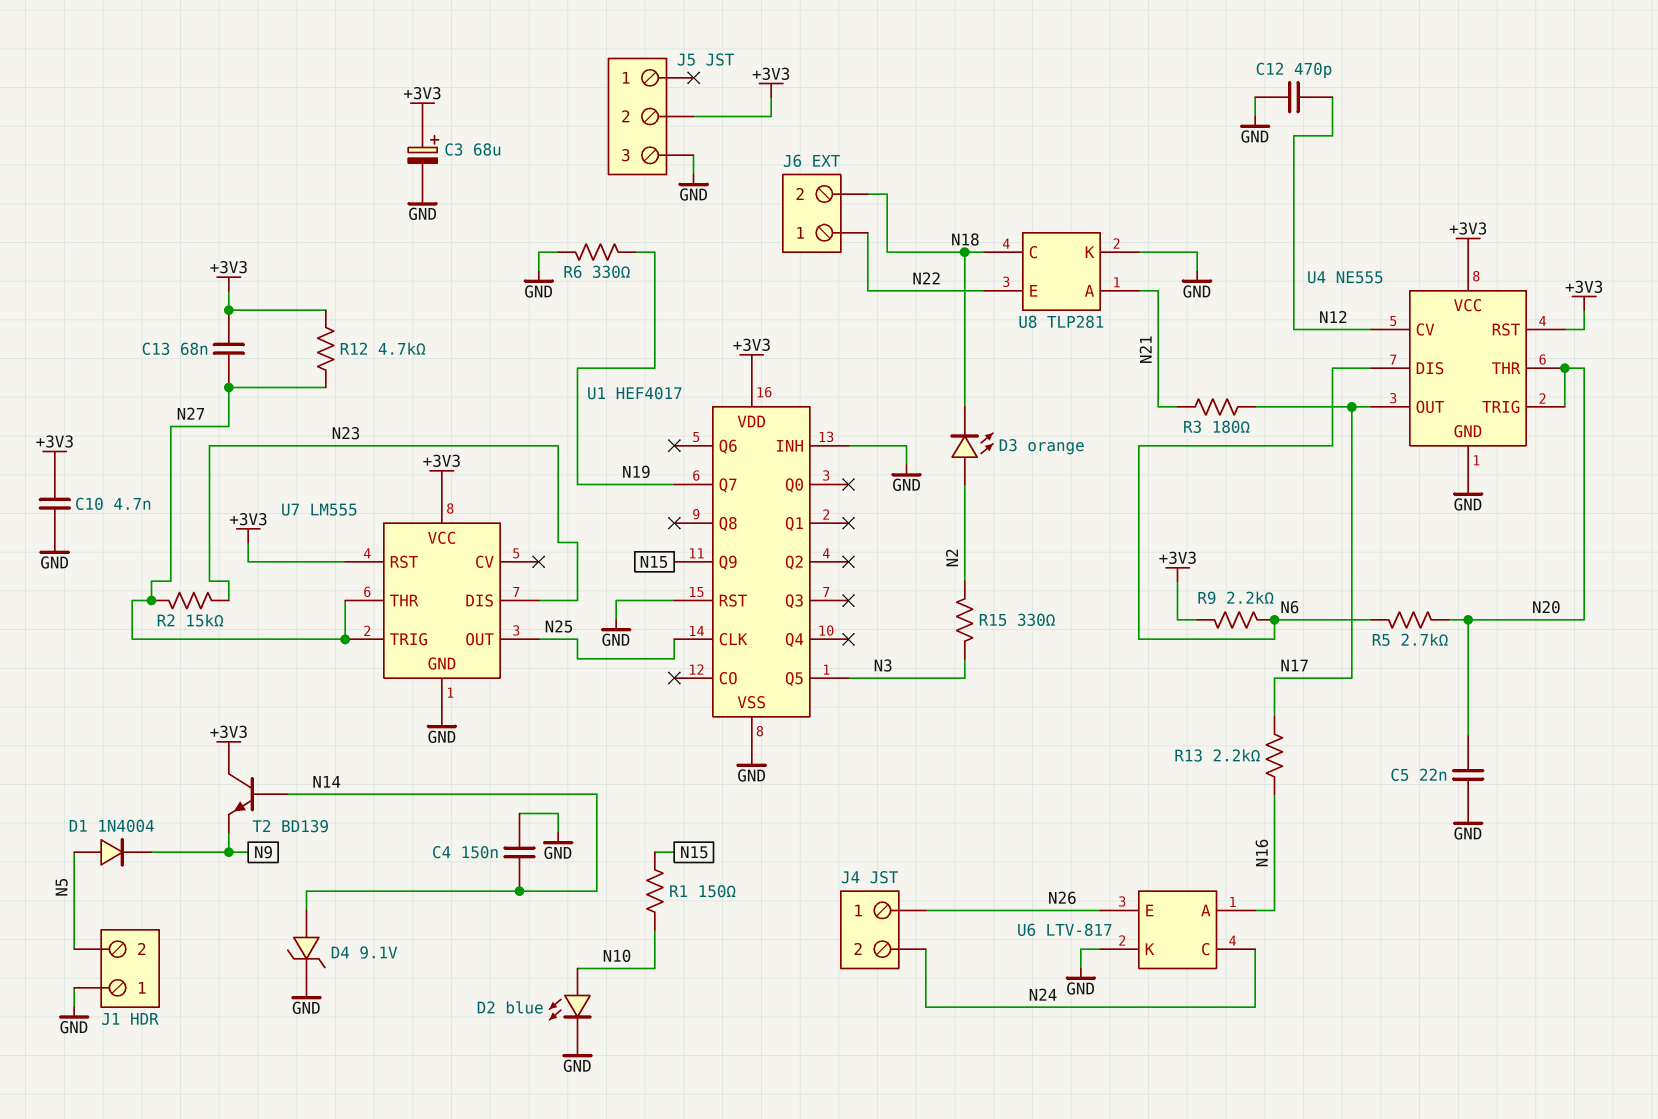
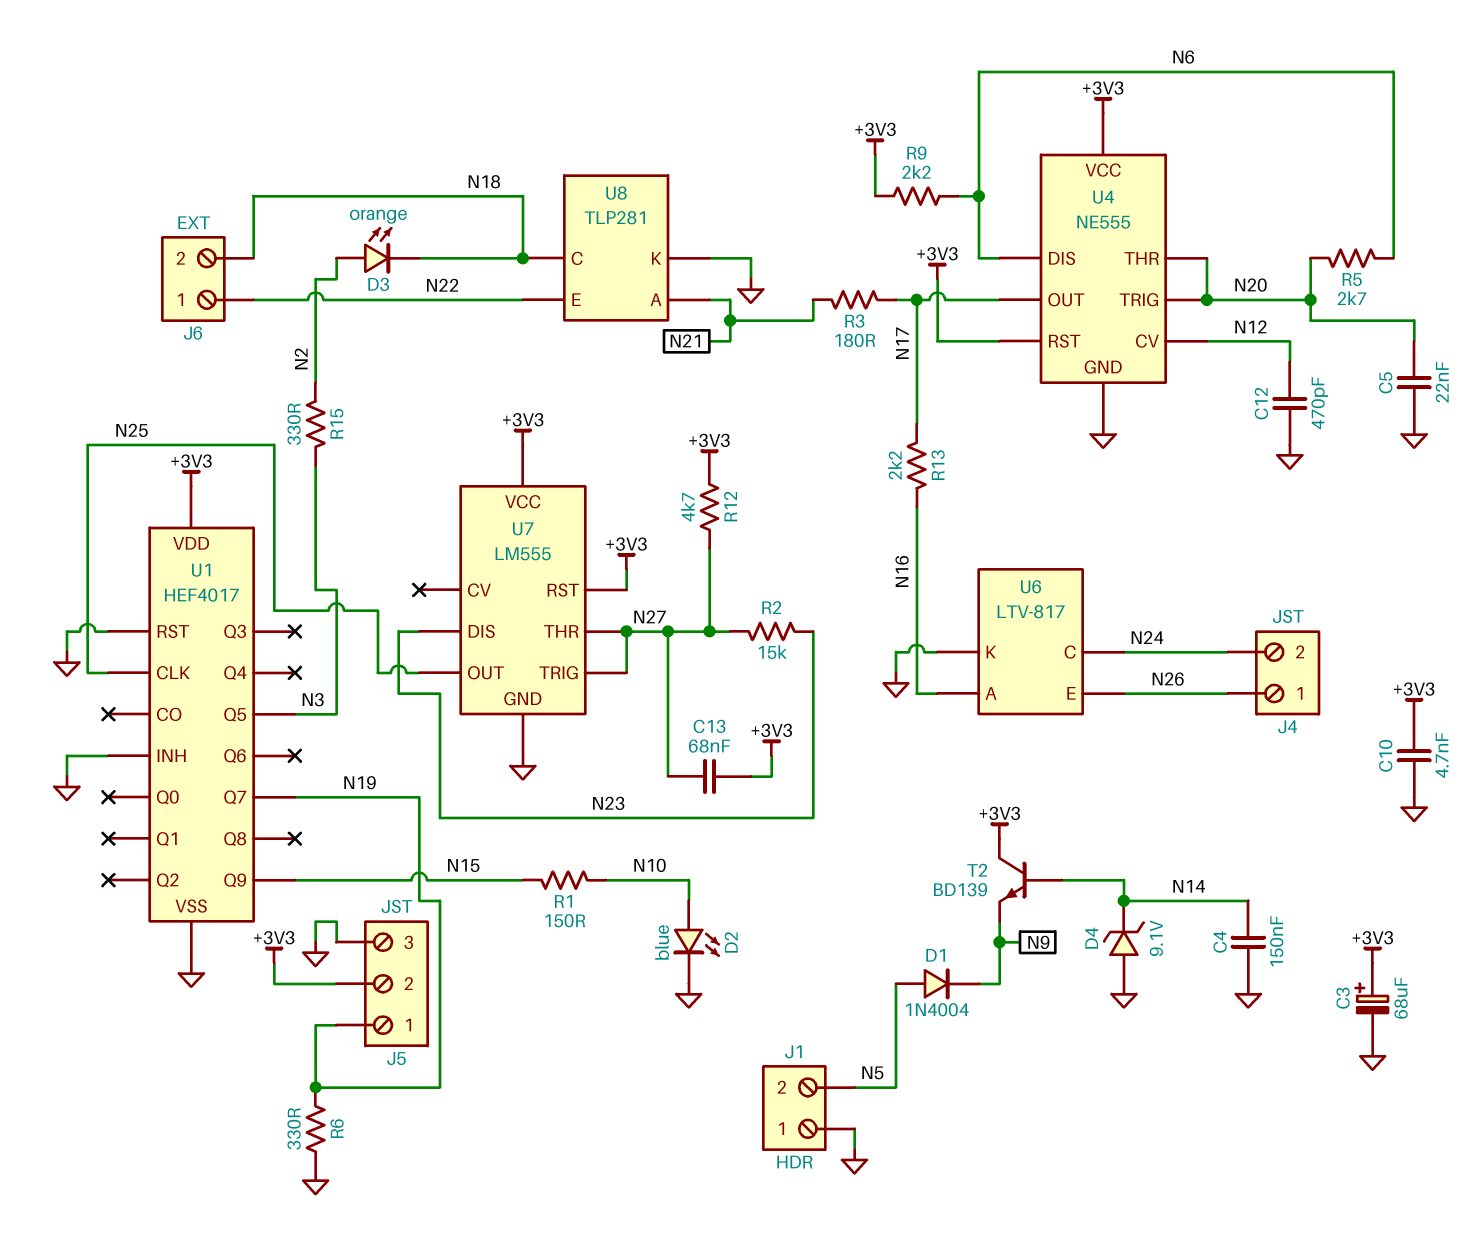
D4: zener 9.1V (A N14, K GND) -> zener 9.1V (A GND, K N14)
J5 pin 1: none -> N19

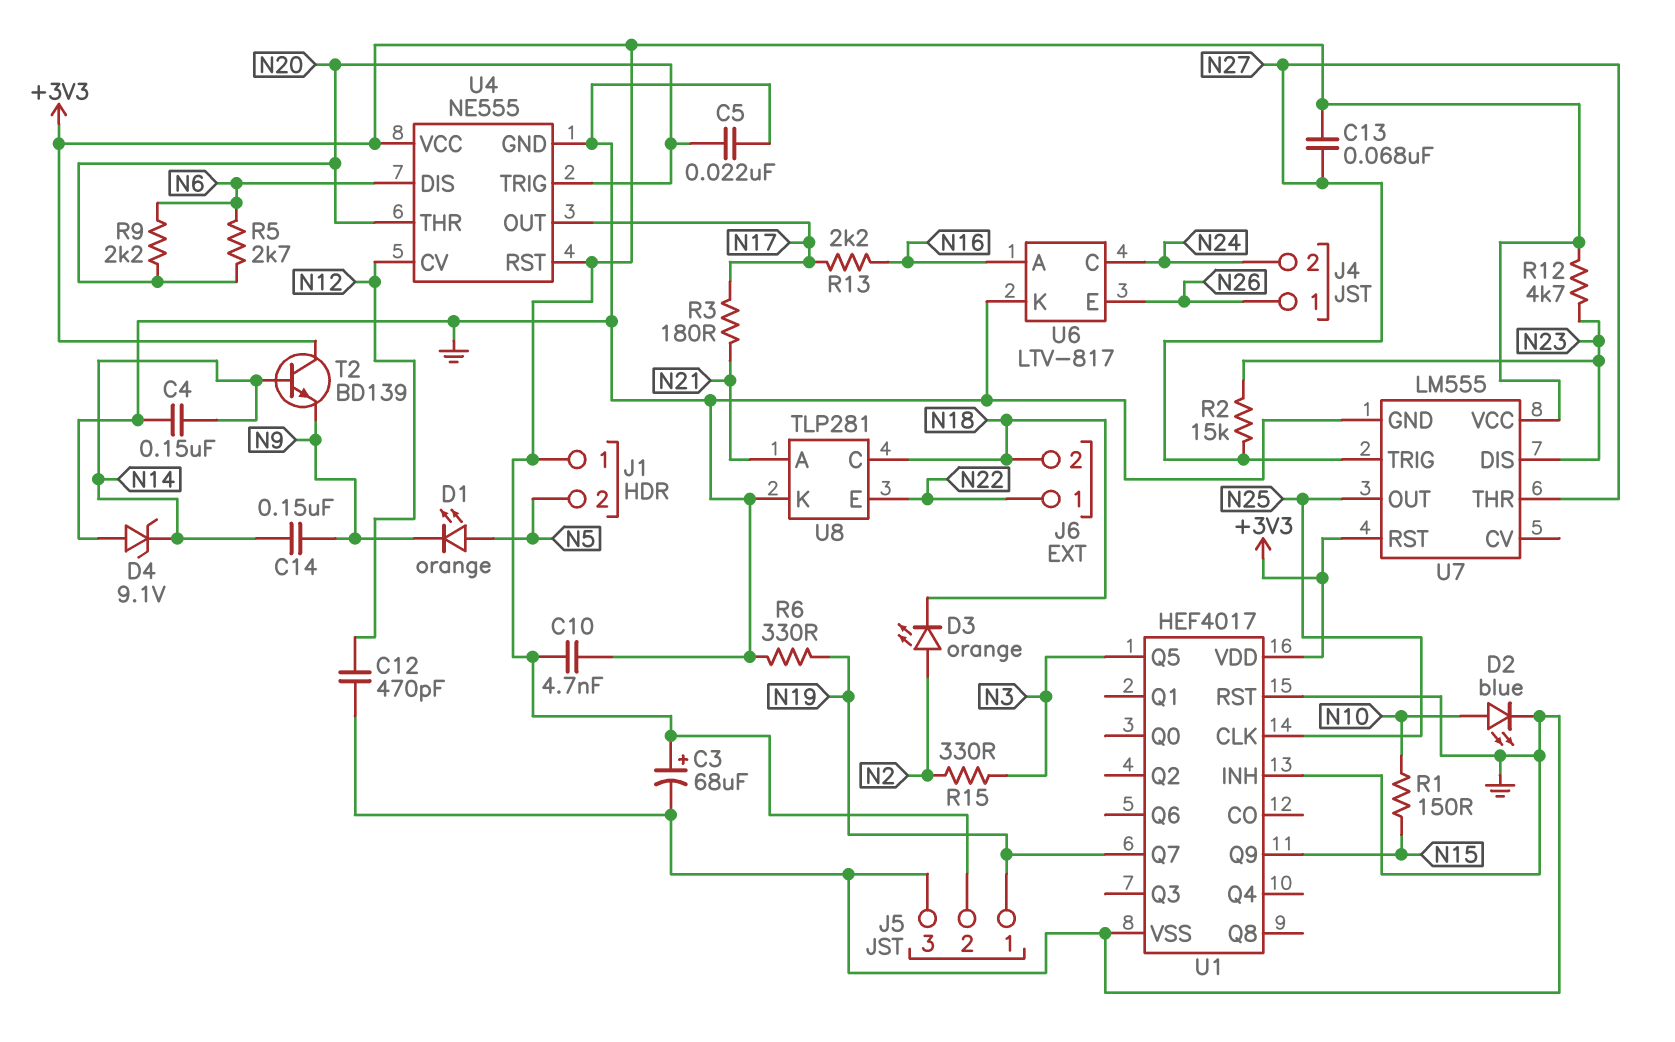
C14: none -> 150nF (N9, N14)
D1: diode 1N4004 (A N5, K N9) -> LED orange (A N5, K N9)
J1 pin 1: GND -> +3V3
R9: 2.2k (+3V3, N6) -> 2.2k (N6, N20)
R12: 4.7k (+3V3, N27) -> 4.7k (+3V3, N23)

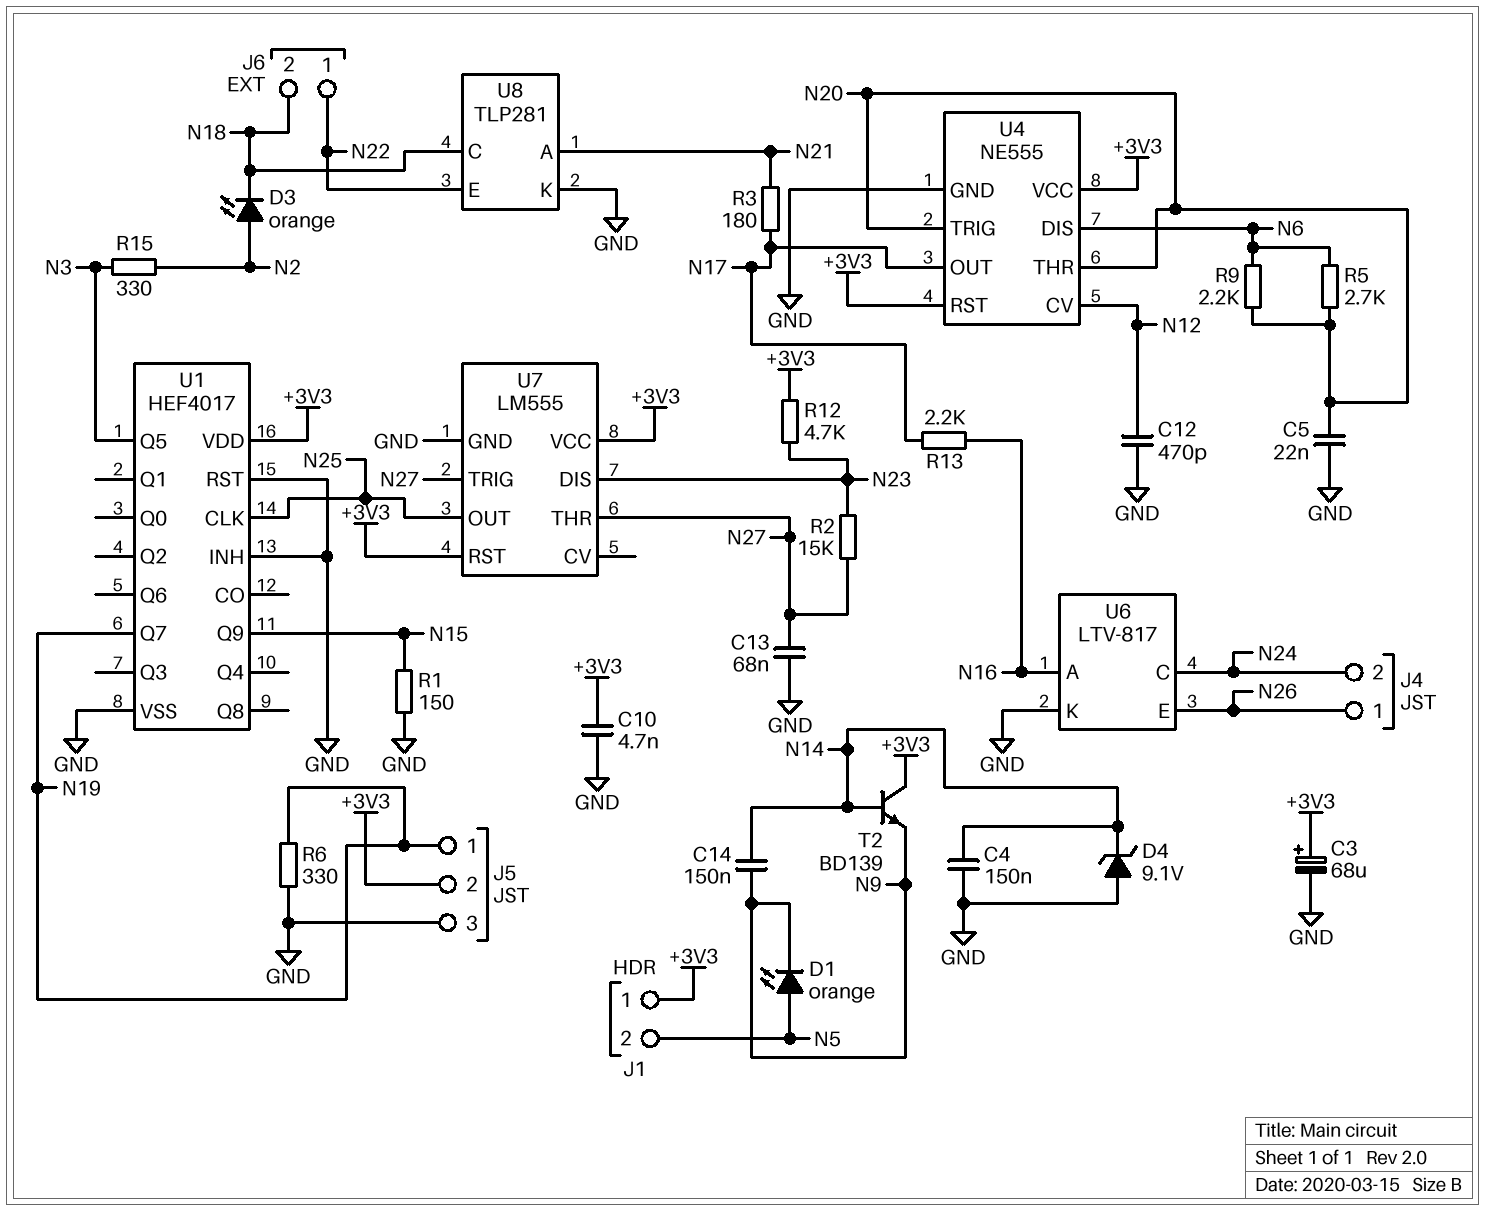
C13: 68nF (+3V3, N27) -> 68nF (GND, N27)
D2: LED blue (A N10, K GND) -> none
R1: 150 (N10, N15) -> 150 (GND, N15)

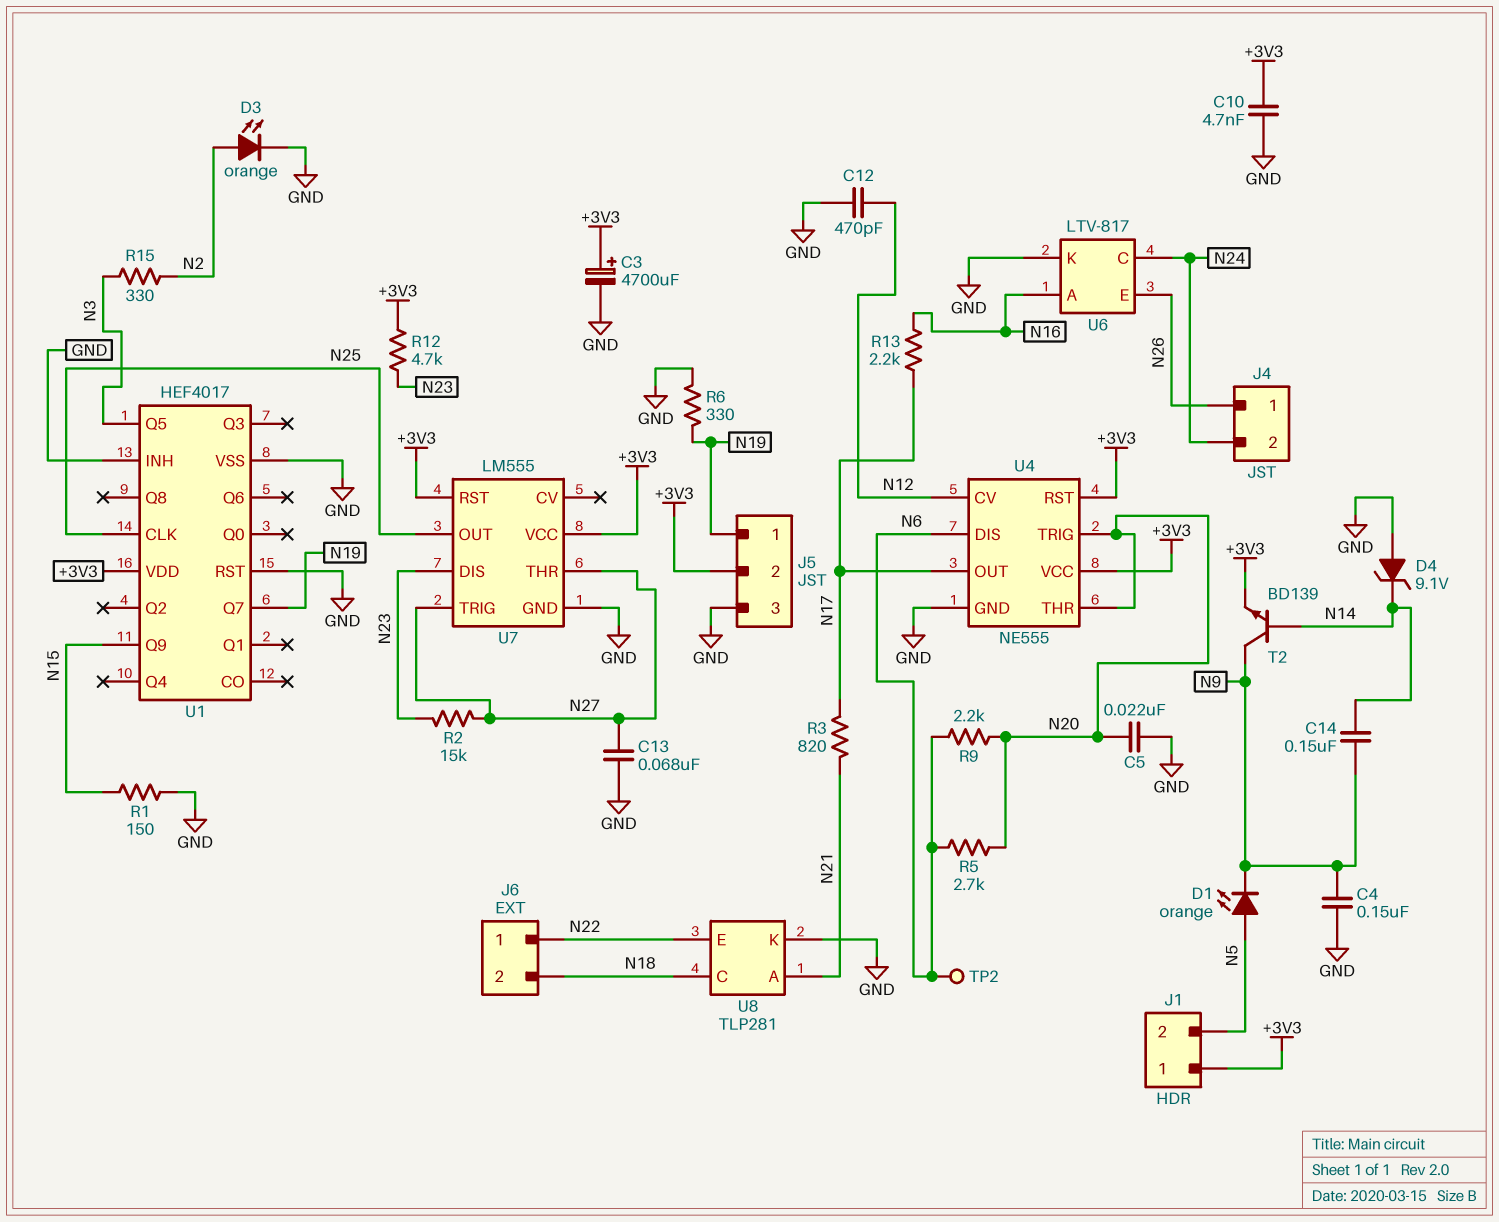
C3: 68uF (plus +3V3, minus GND) -> 4700uF (plus +3V3, minus GND)
C4: 150nF (GND, N14) -> 150nF (GND, N9)
D3: LED orange (A N2, K N18) -> LED orange (A N2, K GND)
R3: 180 (N17, N21) -> 820 (N17, N21)
T2: NPN BD139 (B N14, C +3V3, E N9) -> NPN BD139 (B N14, C N9, E +3V3)
TP2: none -> test point (N6)

